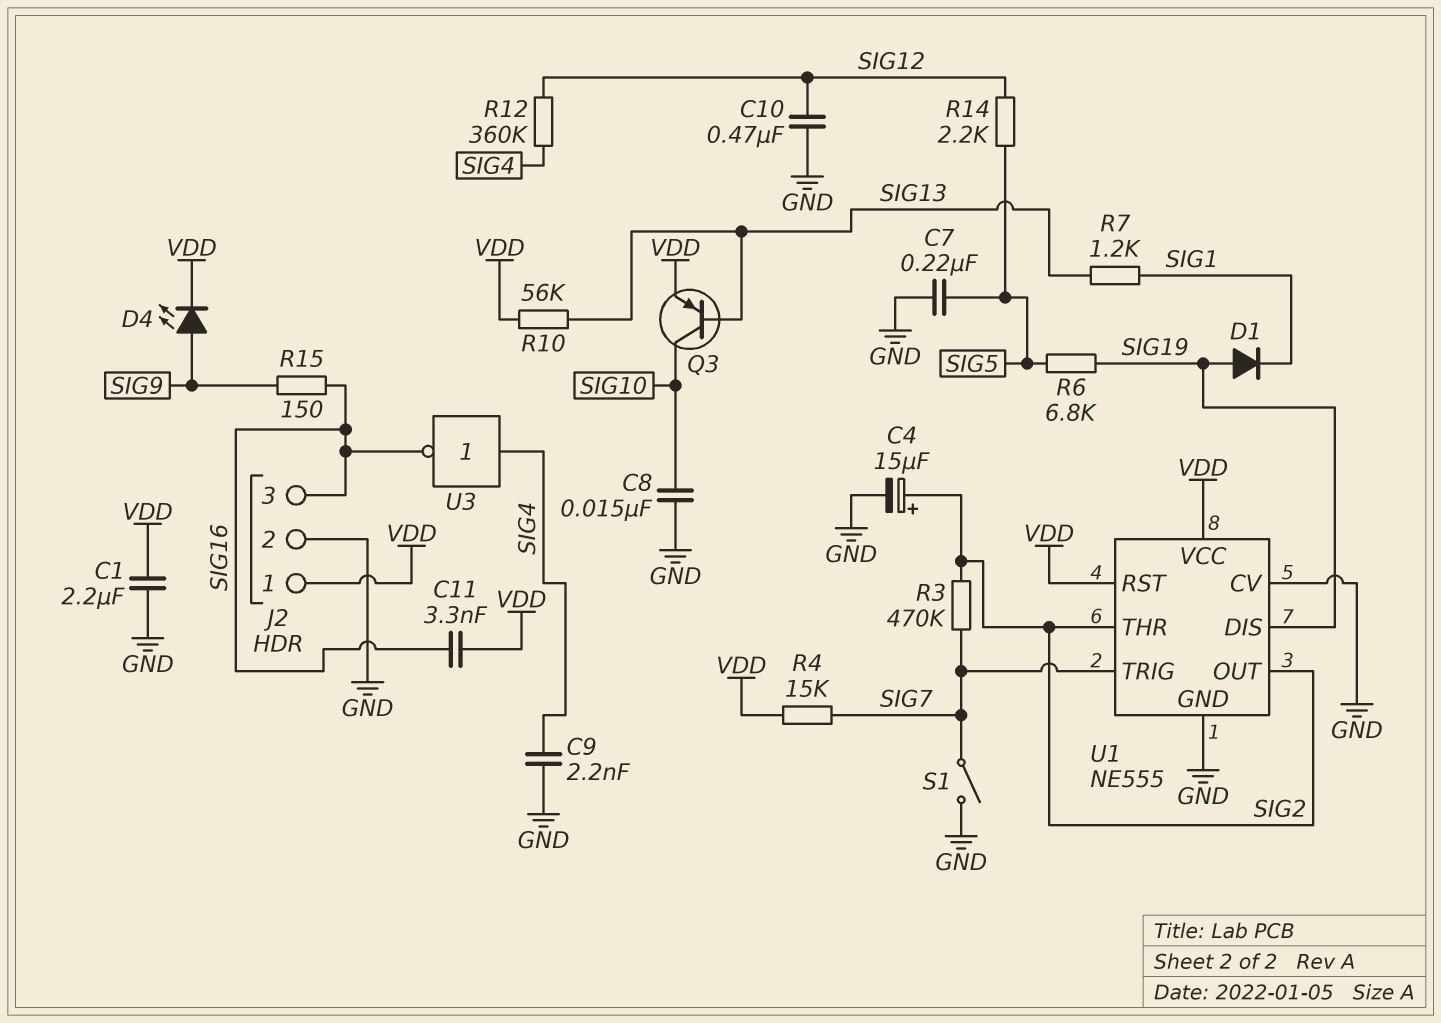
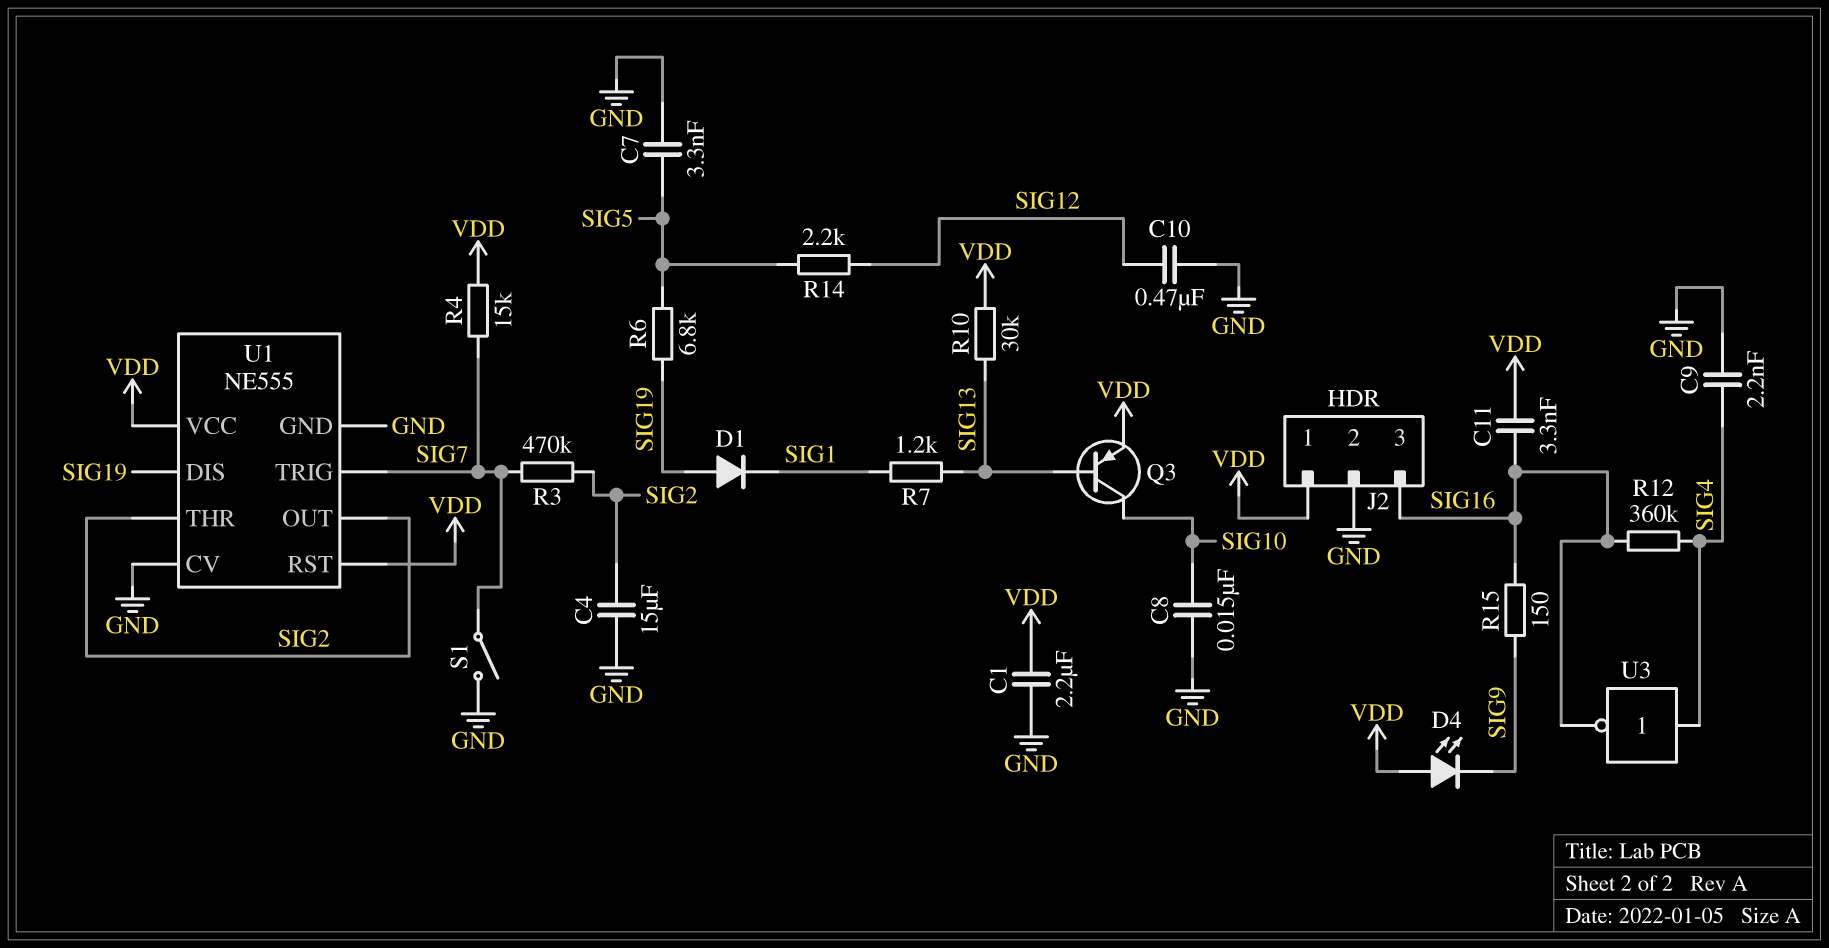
C4: 15uF (plus SIG2, minus GND) -> 15uF (GND, SIG2)
C7: 220nF (GND, SIG5) -> 3.3nF (GND, SIG5)
D4: LED (A SIG9, K VDD) -> LED (A VDD, K SIG9)
R10: 56k (SIG13, VDD) -> 30k (SIG13, VDD)
R12: 360k (SIG4, SIG12) -> 360k (SIG4, SIG16)

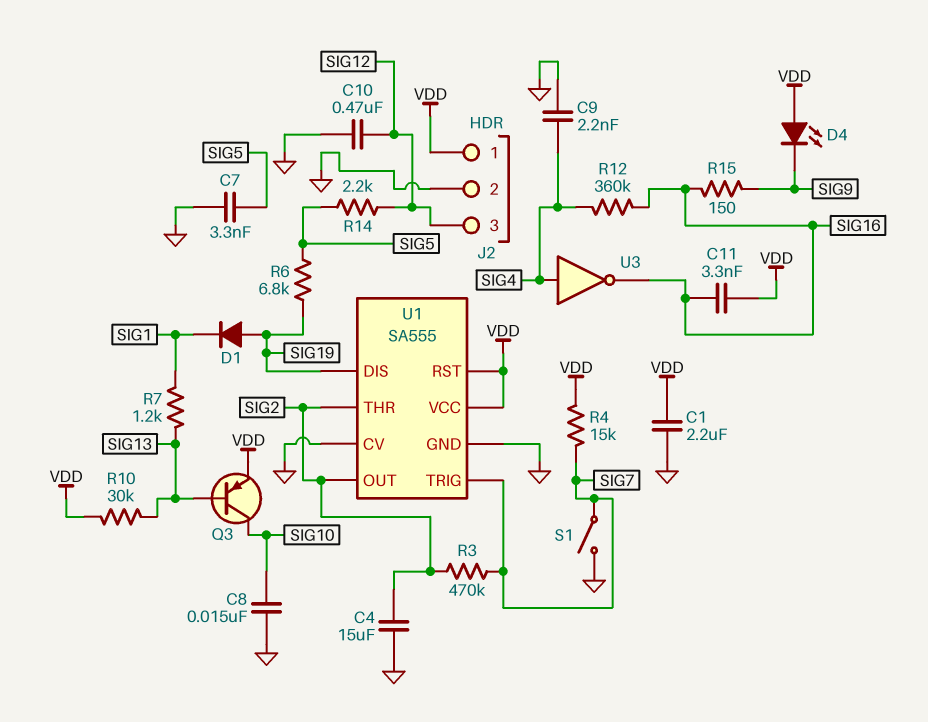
J2 pin 3: SIG16 -> SIG12
U1: NE555 -> SA555

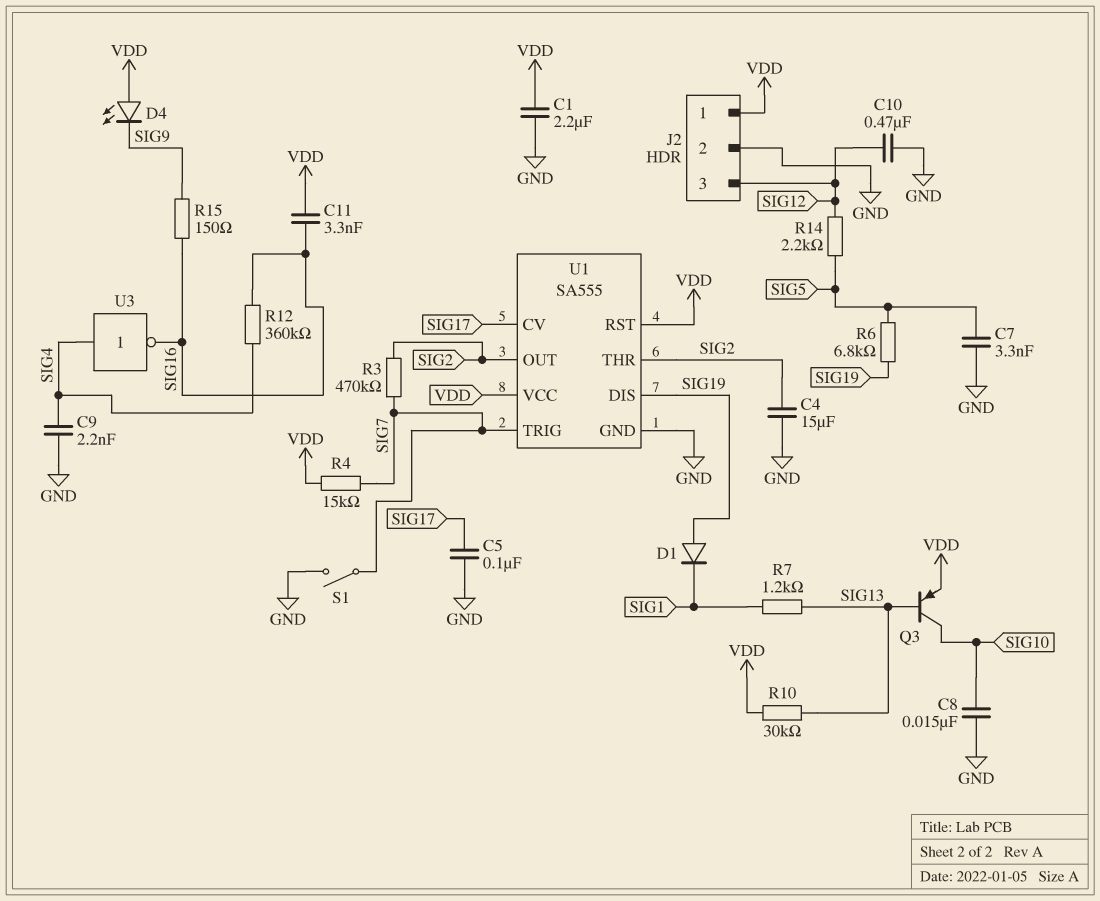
C5: none -> 100nF (GND, SIG17)
U1 pin CV: GND -> SIG17

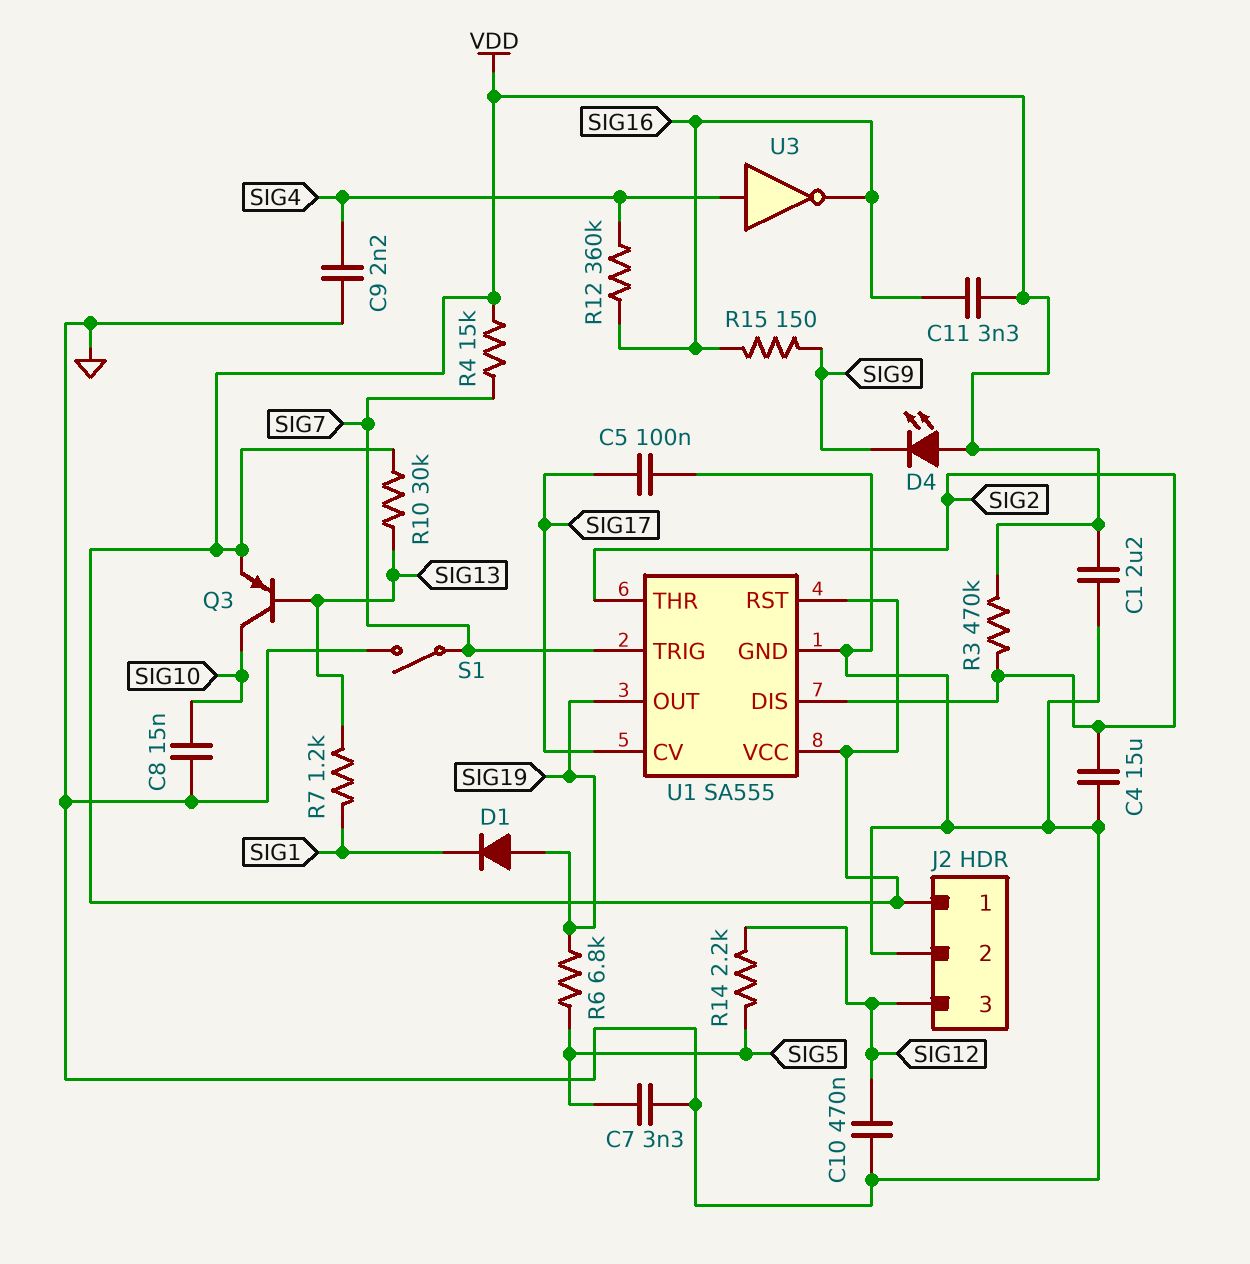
R3: 470k (SIG2, SIG7) -> 470k (SIG2, VDD)
U1 pin DIS: SIG19 -> SIG2
U1 pin OUT: SIG2 -> SIG19

